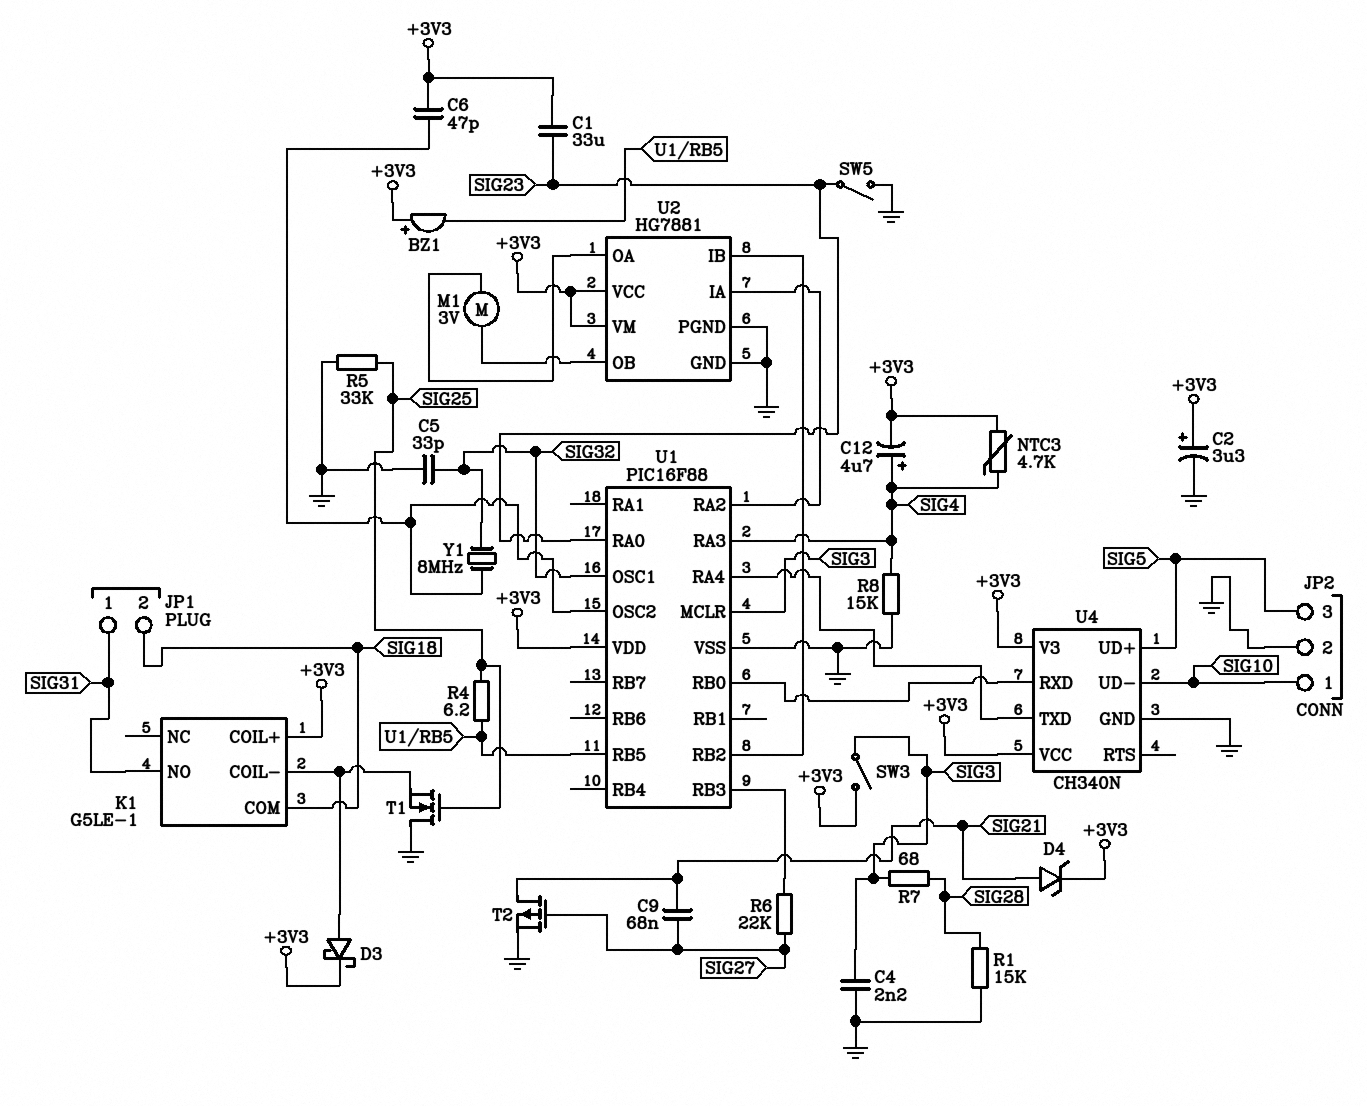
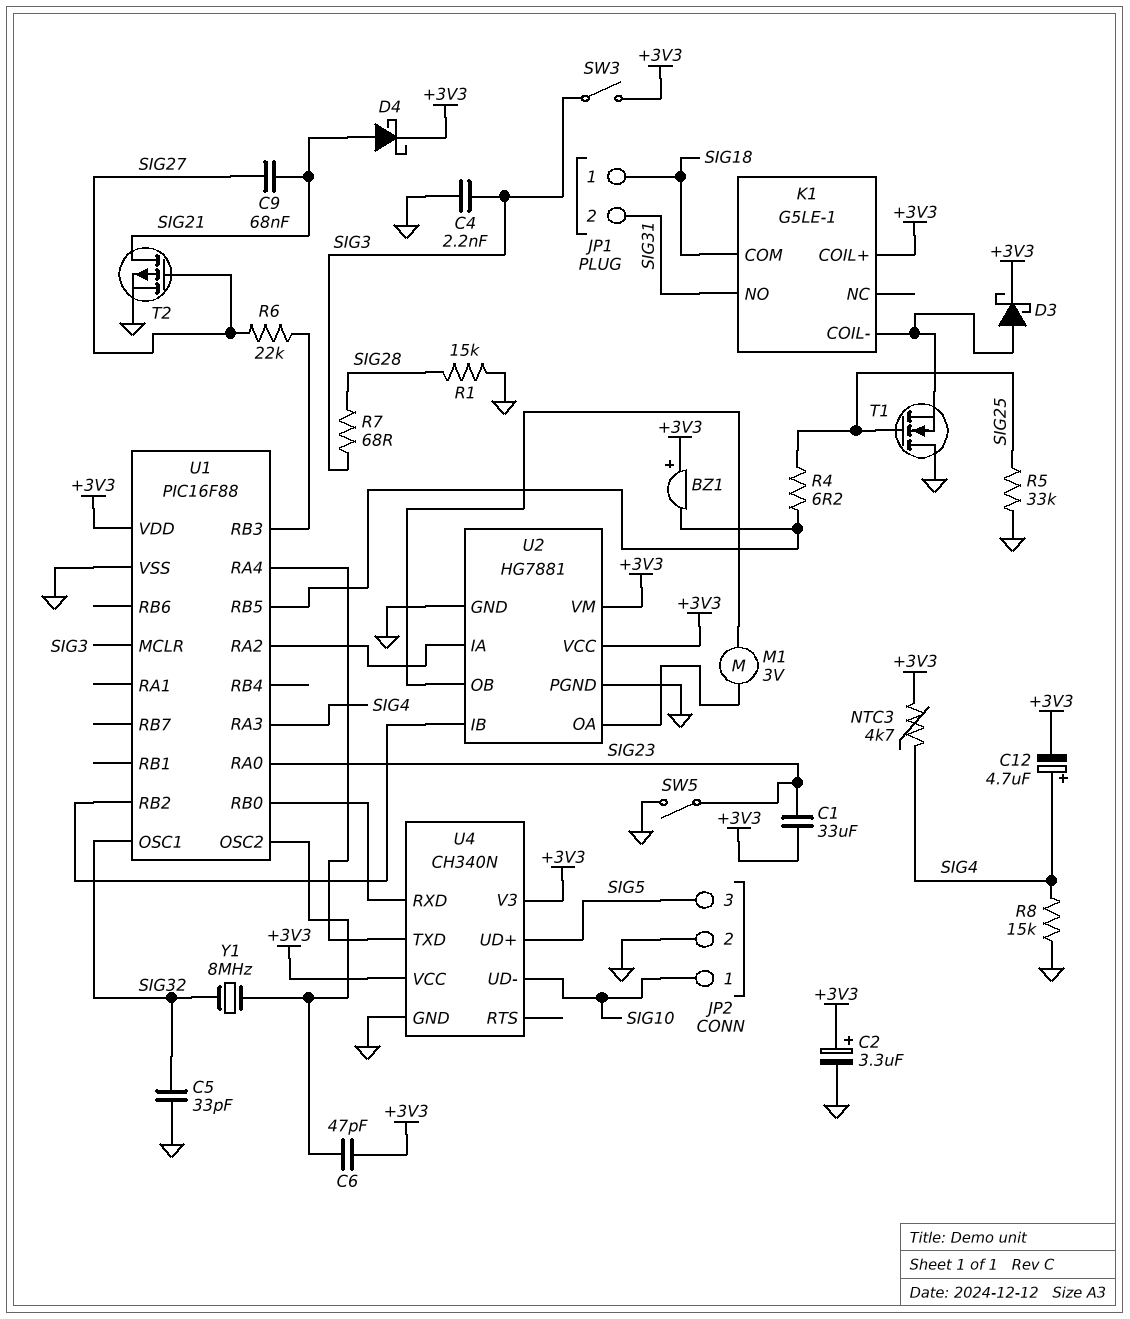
D4: zener (A SIG21, K +3V3) -> schottky (A SIG21, K +3V3)
JP1 pin 1: SIG31 -> SIG18
JP1 pin 2: SIG18 -> SIG31

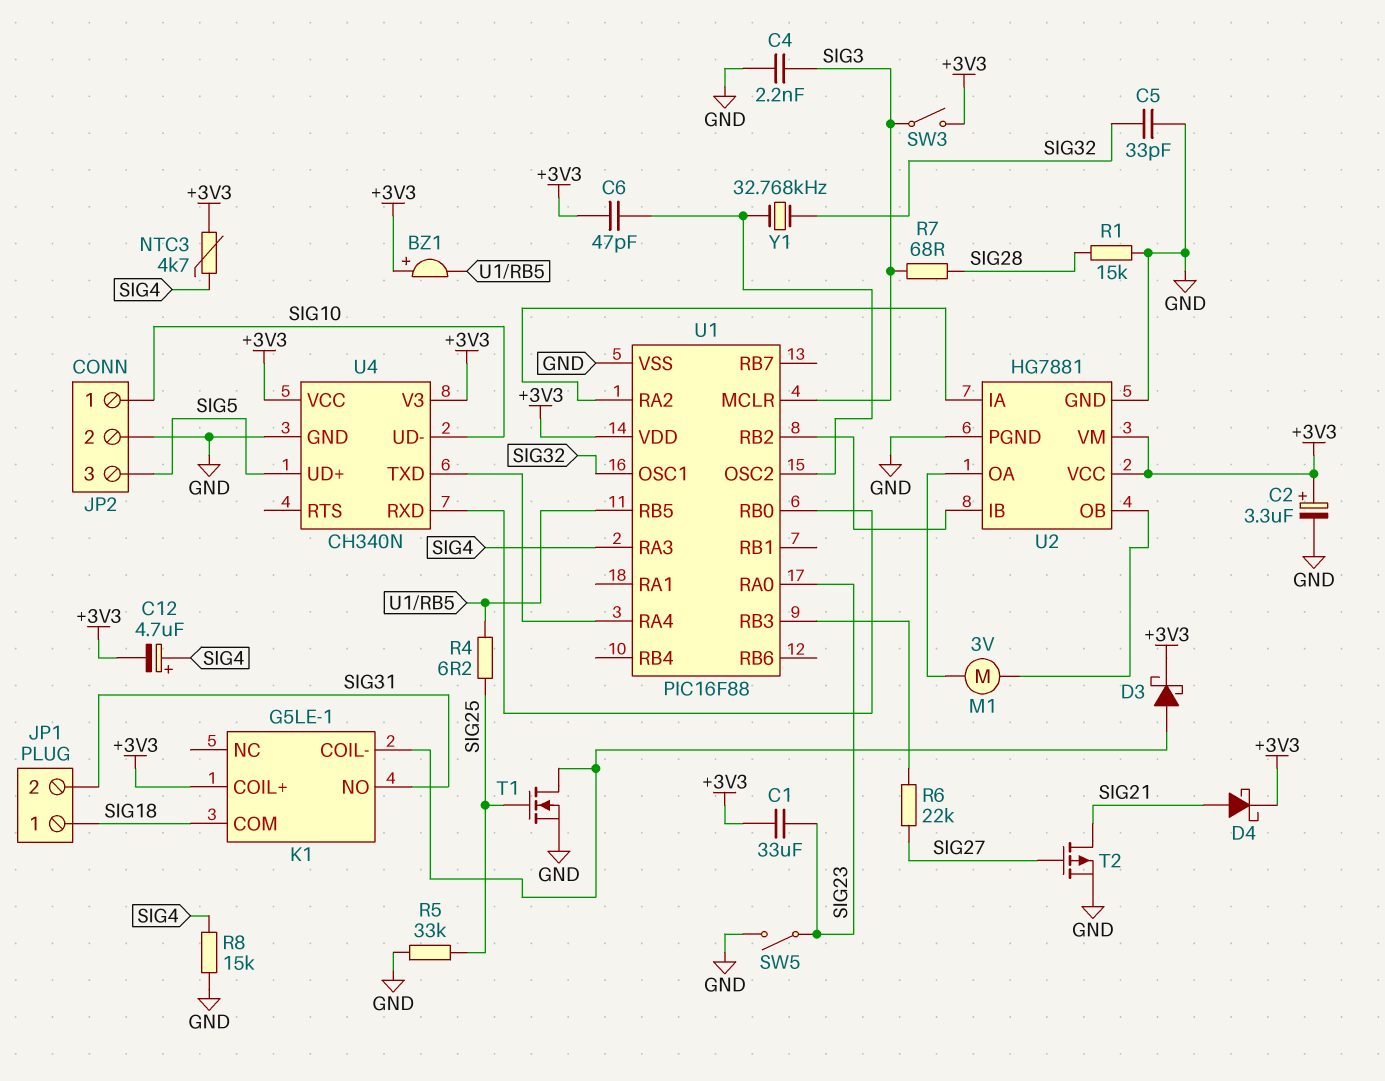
C9: 68nF (SIG21, SIG27) -> none
T1: NMOS (G SIG25, D GND, S K1/COIL-) -> NMOS (G SIG25, D K1/COIL-, S GND)
Y1: 8MHz (SIG32, U1/OSC2) -> 32.768kHz (SIG32, U1/OSC2)

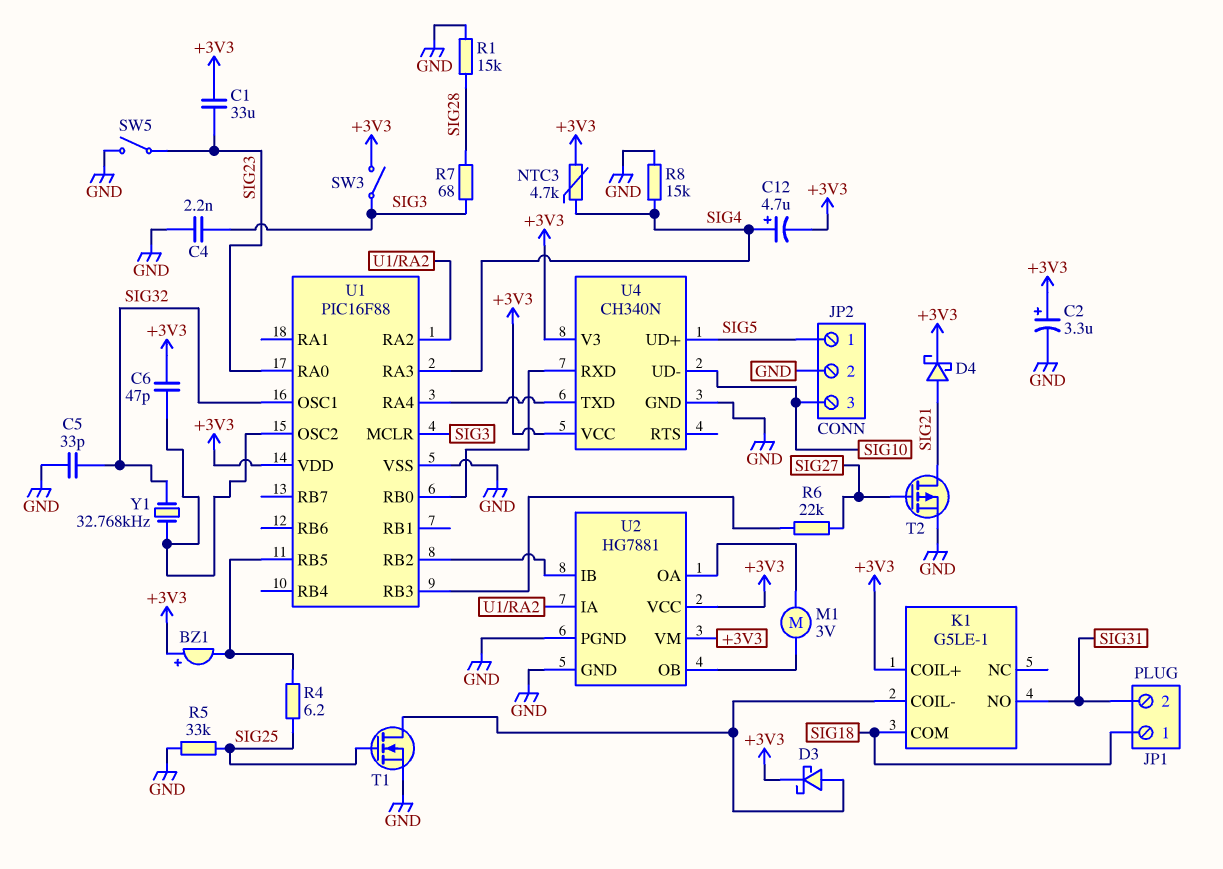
JP2 pin 1: SIG10 -> SIG5
JP2 pin 3: SIG5 -> SIG10

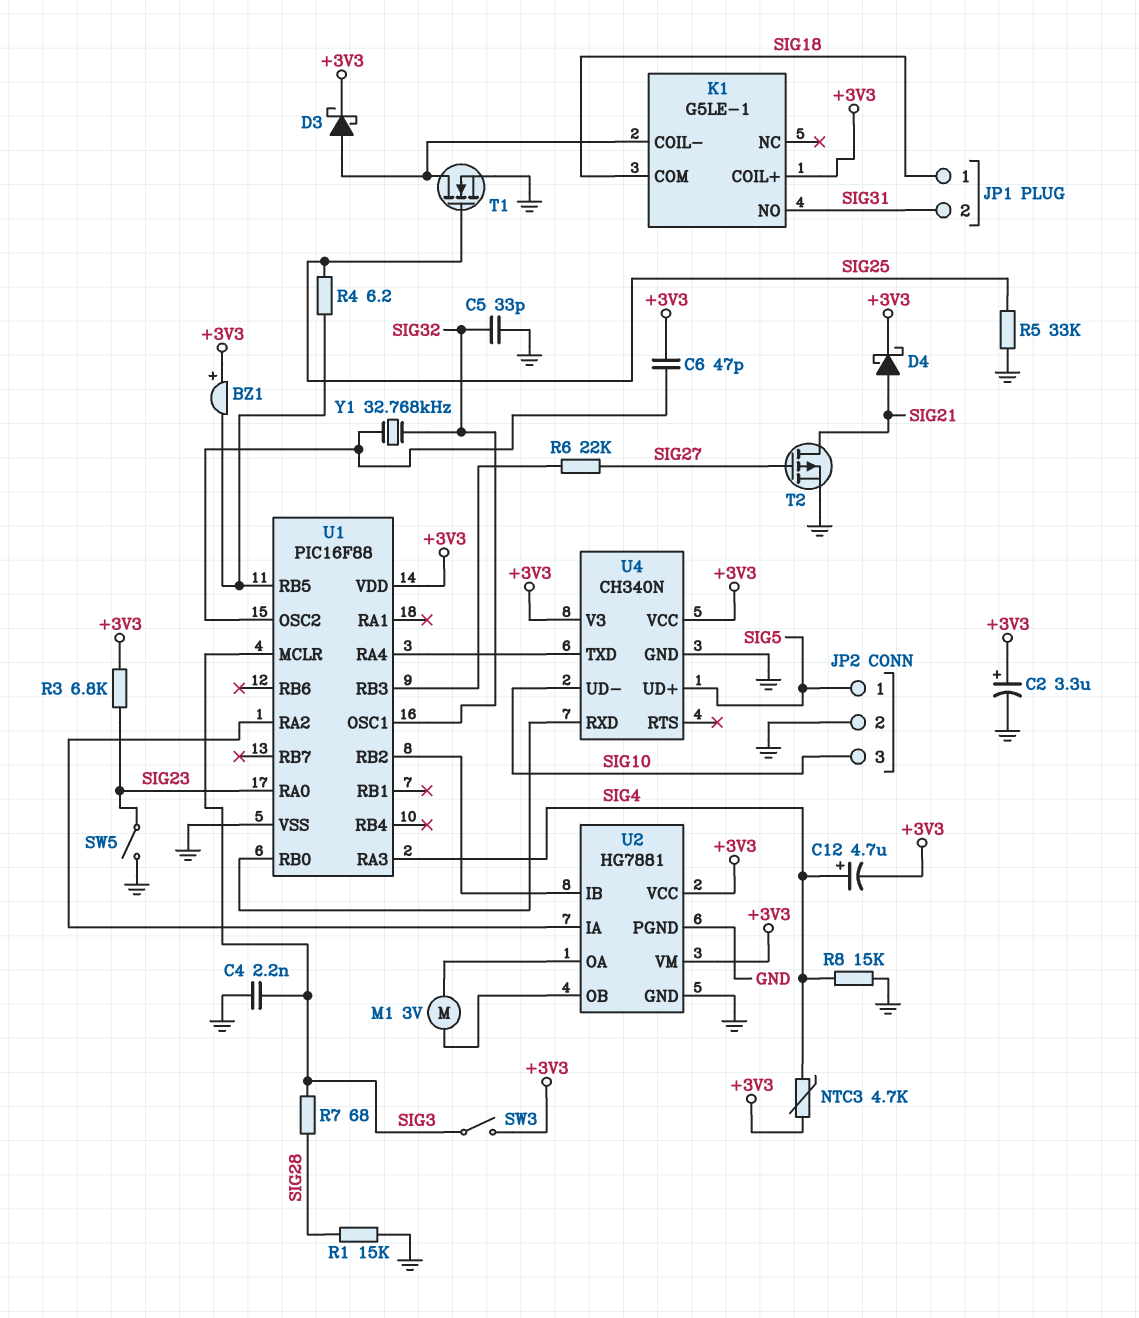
C1: 33uF (+3V3, SIG23) -> none
R3: none -> 6.8k (+3V3, SIG23)

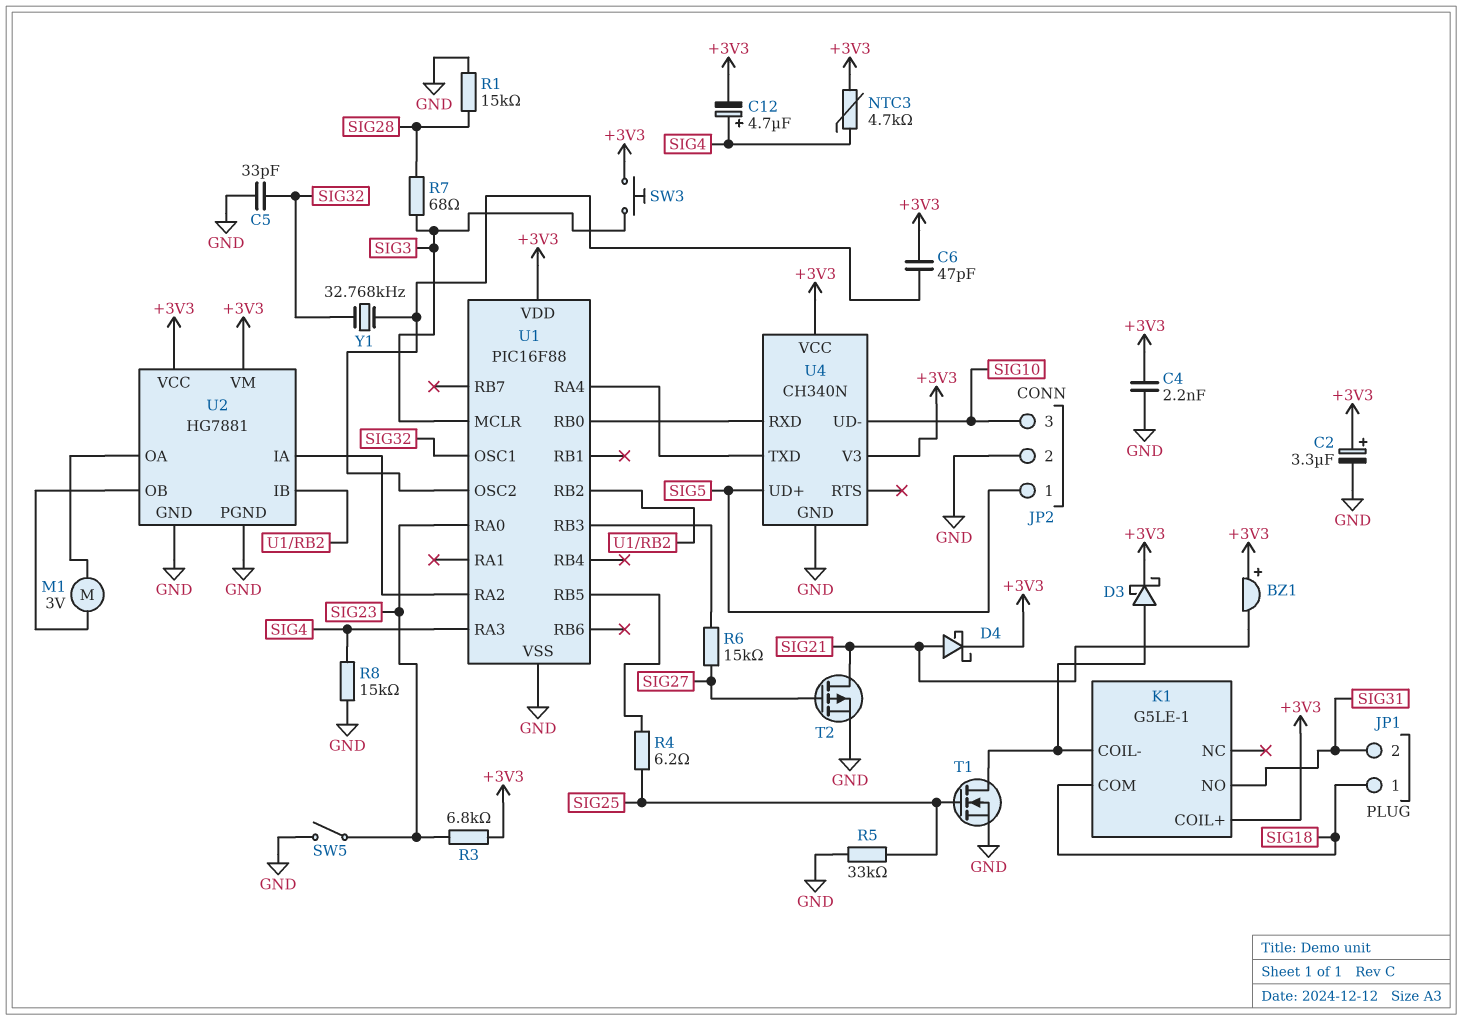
BZ1: buzzer (plus +3V3, minus U1/RB5) -> buzzer (plus +3V3, minus SIG21)
C4: 2.2nF (GND, SIG3) -> 2.2nF (+3V3, GND)
R6: 22k (SIG27, U1/RB3) -> 15k (SIG27, U1/RB3)
SW3: switch (+3V3, SIG3) -> button (+3V3, SIG3)

